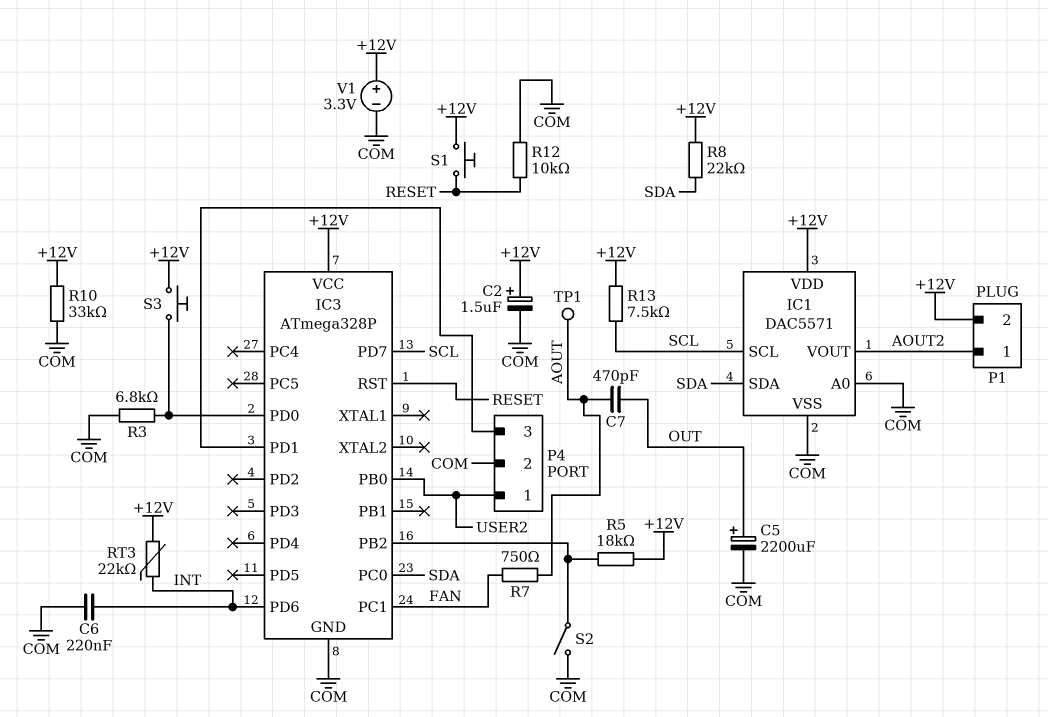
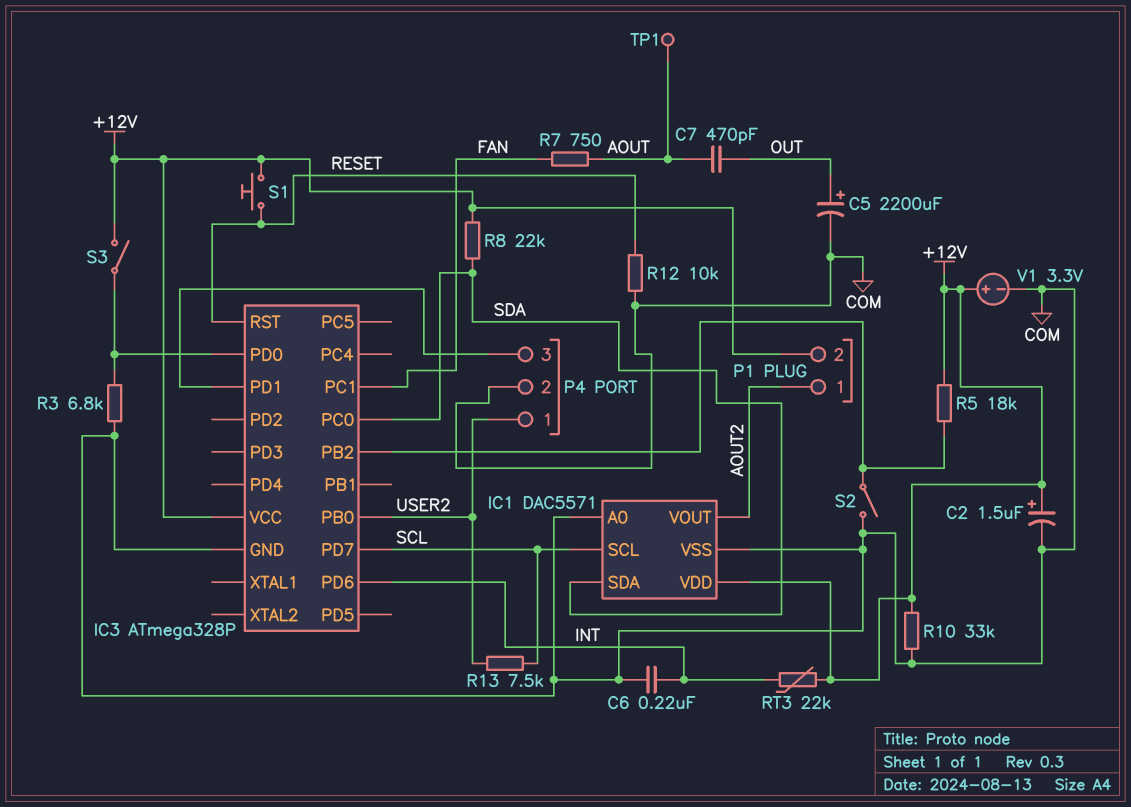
R13: 7.5k (+12V, SCL) -> 7.5k (SCL, USER2)
S3: button (+12V, IC3/PD0) -> switch (+12V, IC3/PD0)

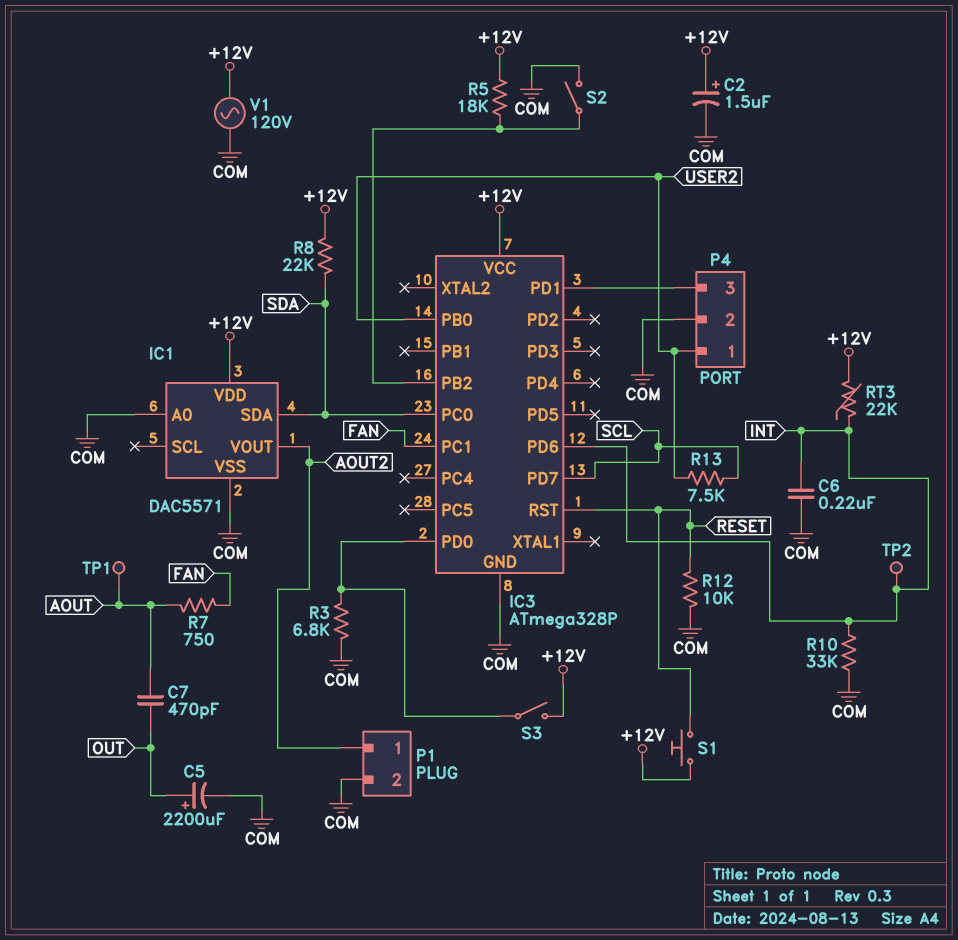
IC1 pin SCL: SCL -> none
P1 pin 2: +12V -> COM
R10: 33k (+12V, COM) -> 33k (COM, INT)
TP2: none -> test point (INT)
V1: 3.3V (plus +12V, minus COM) -> AC 120V (+12V, COM)

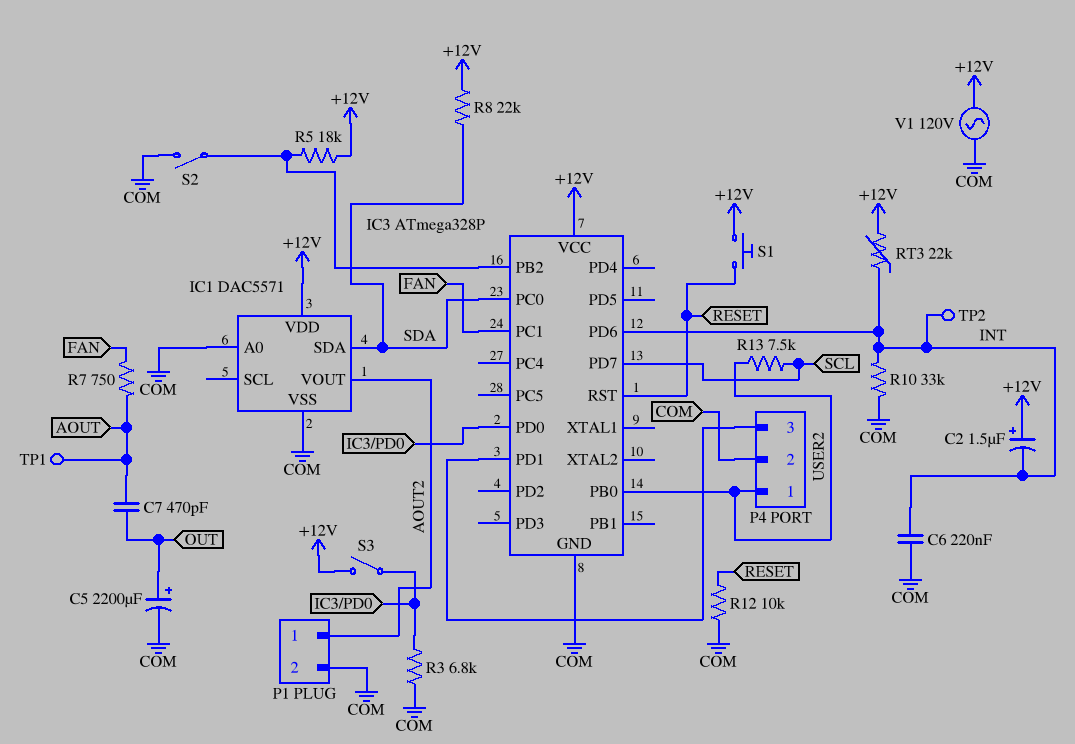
C2: 1.5uF (plus +12V, minus COM) -> 1.5uF (plus +12V, minus INT)

